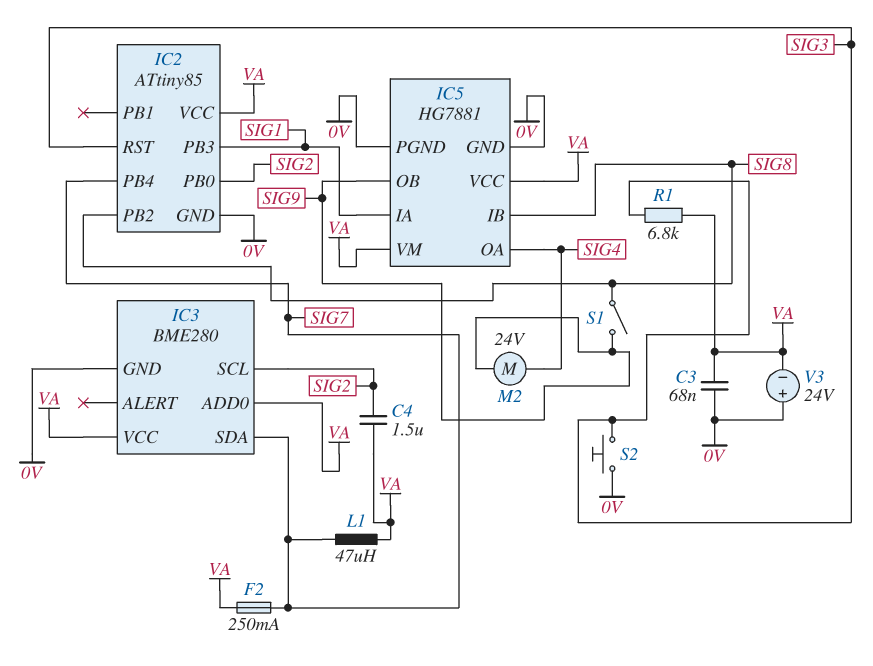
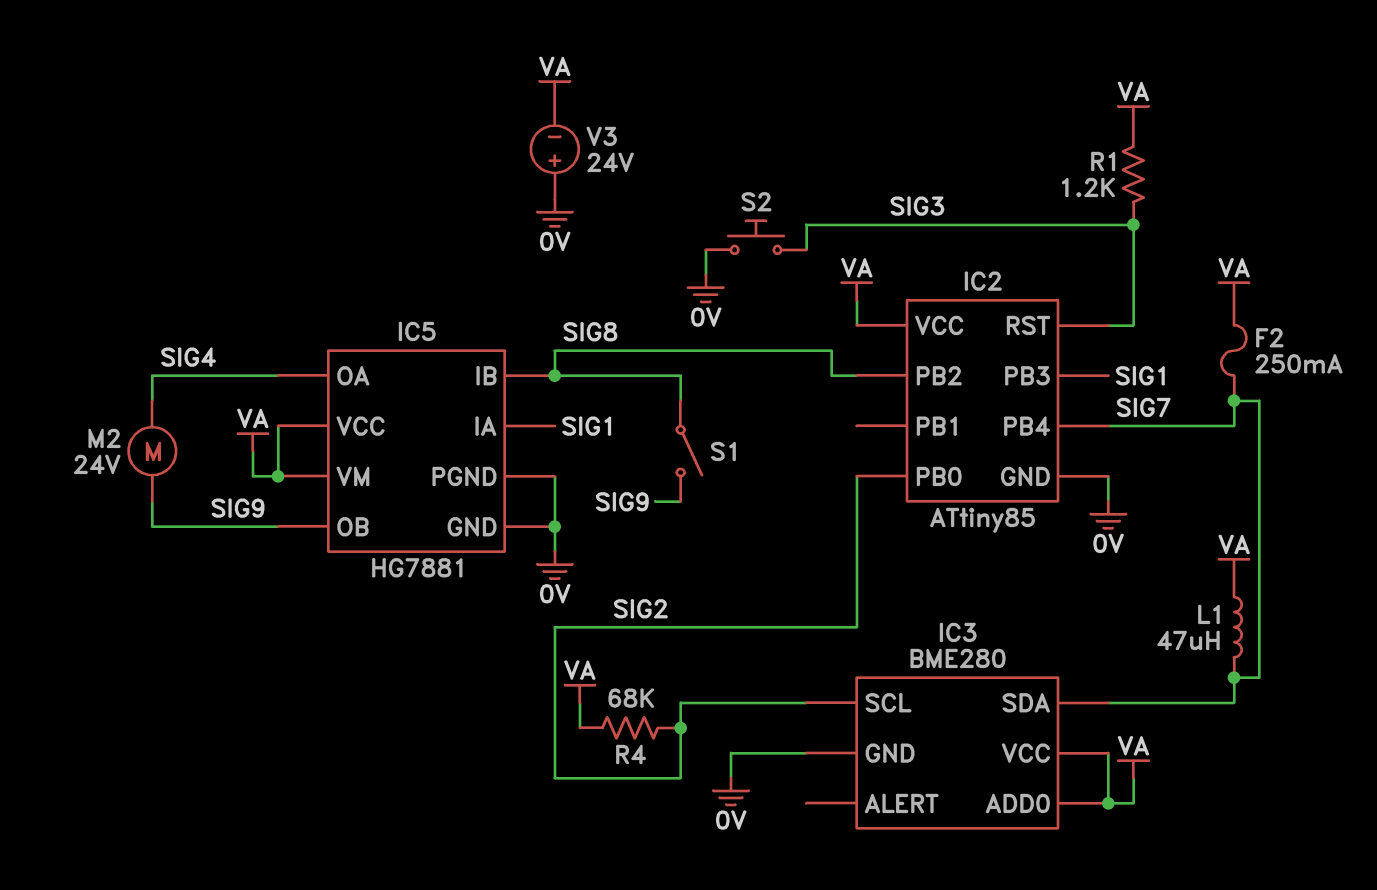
C3: 68nF (0V, VA) -> none
C4: 1.5uF (SIG2, VA) -> none
R1: 6.8k (SIG3, VA) -> 1.2k (SIG3, VA)
R4: none -> 68k (SIG2, VA)

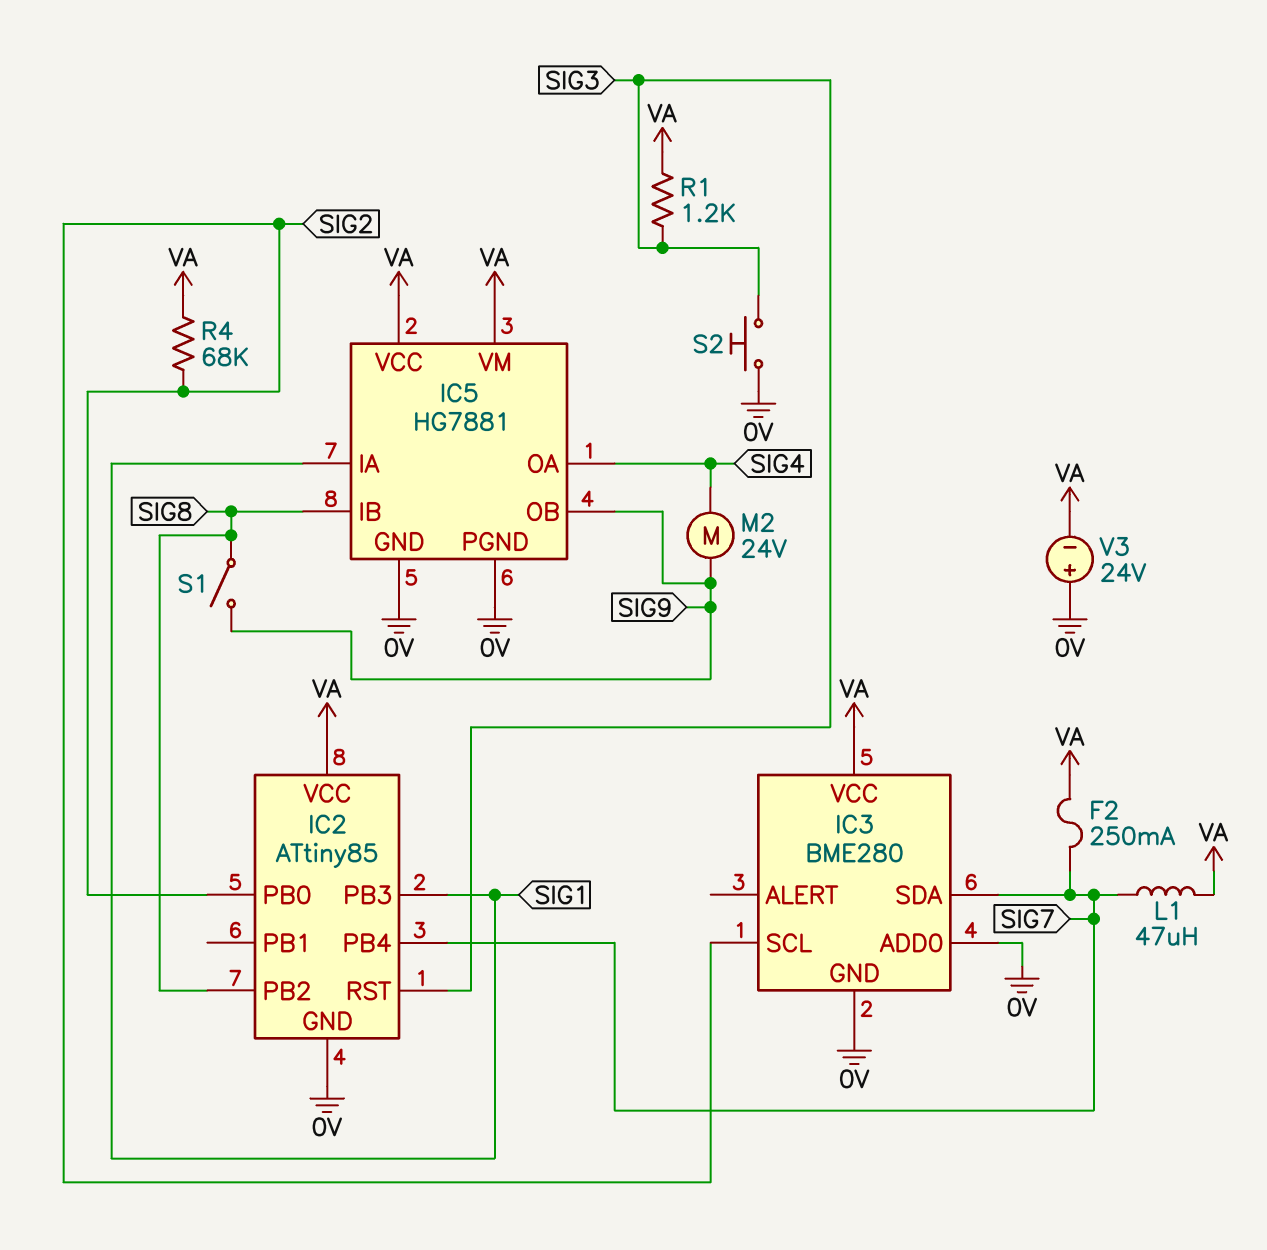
IC3 pin ADD0: VA -> 0V

